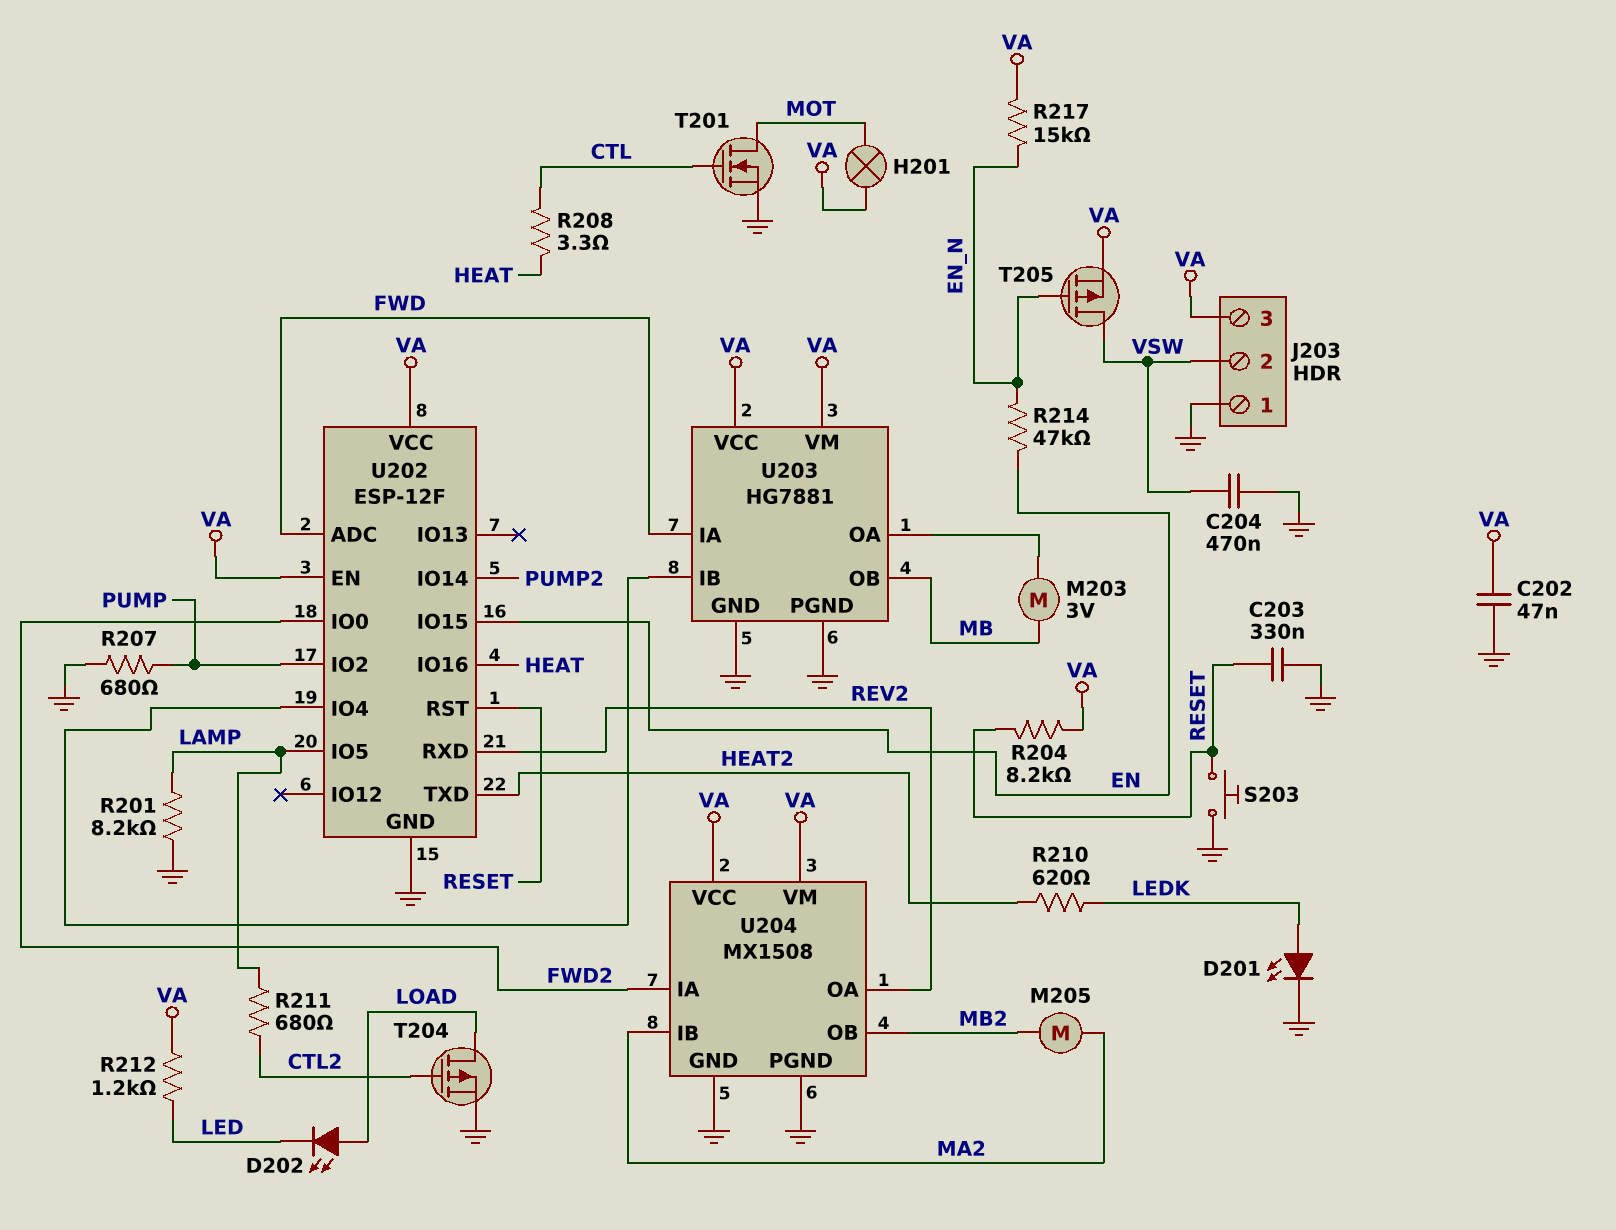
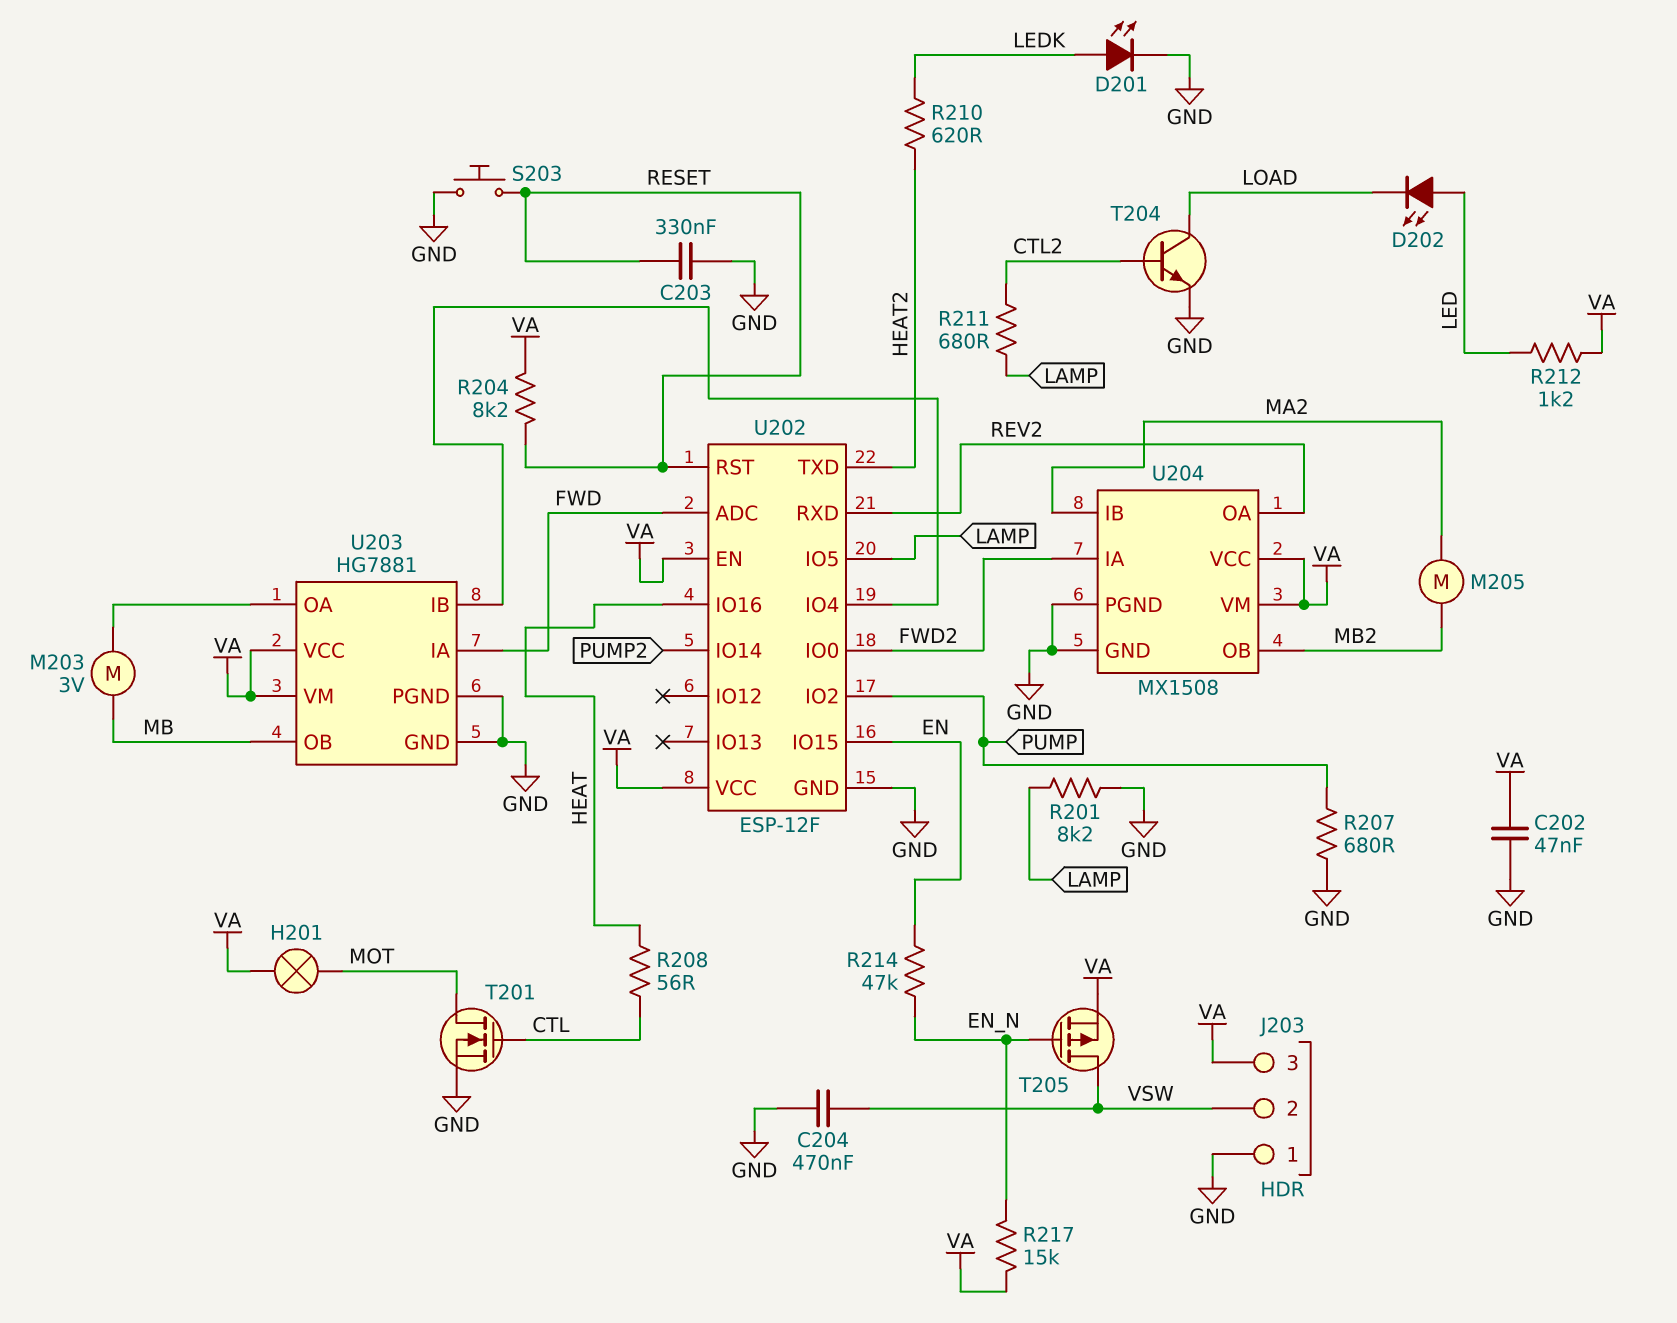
D202: LED (A LOAD, K LED) -> LED (A LED, K LOAD)
R208: 3.3 (CTL, HEAT) -> 56 (CTL, HEAT)
T204: PMOS (G CTL2, D LOAD, S GND) -> NPN (B CTL2, C LOAD, E GND)

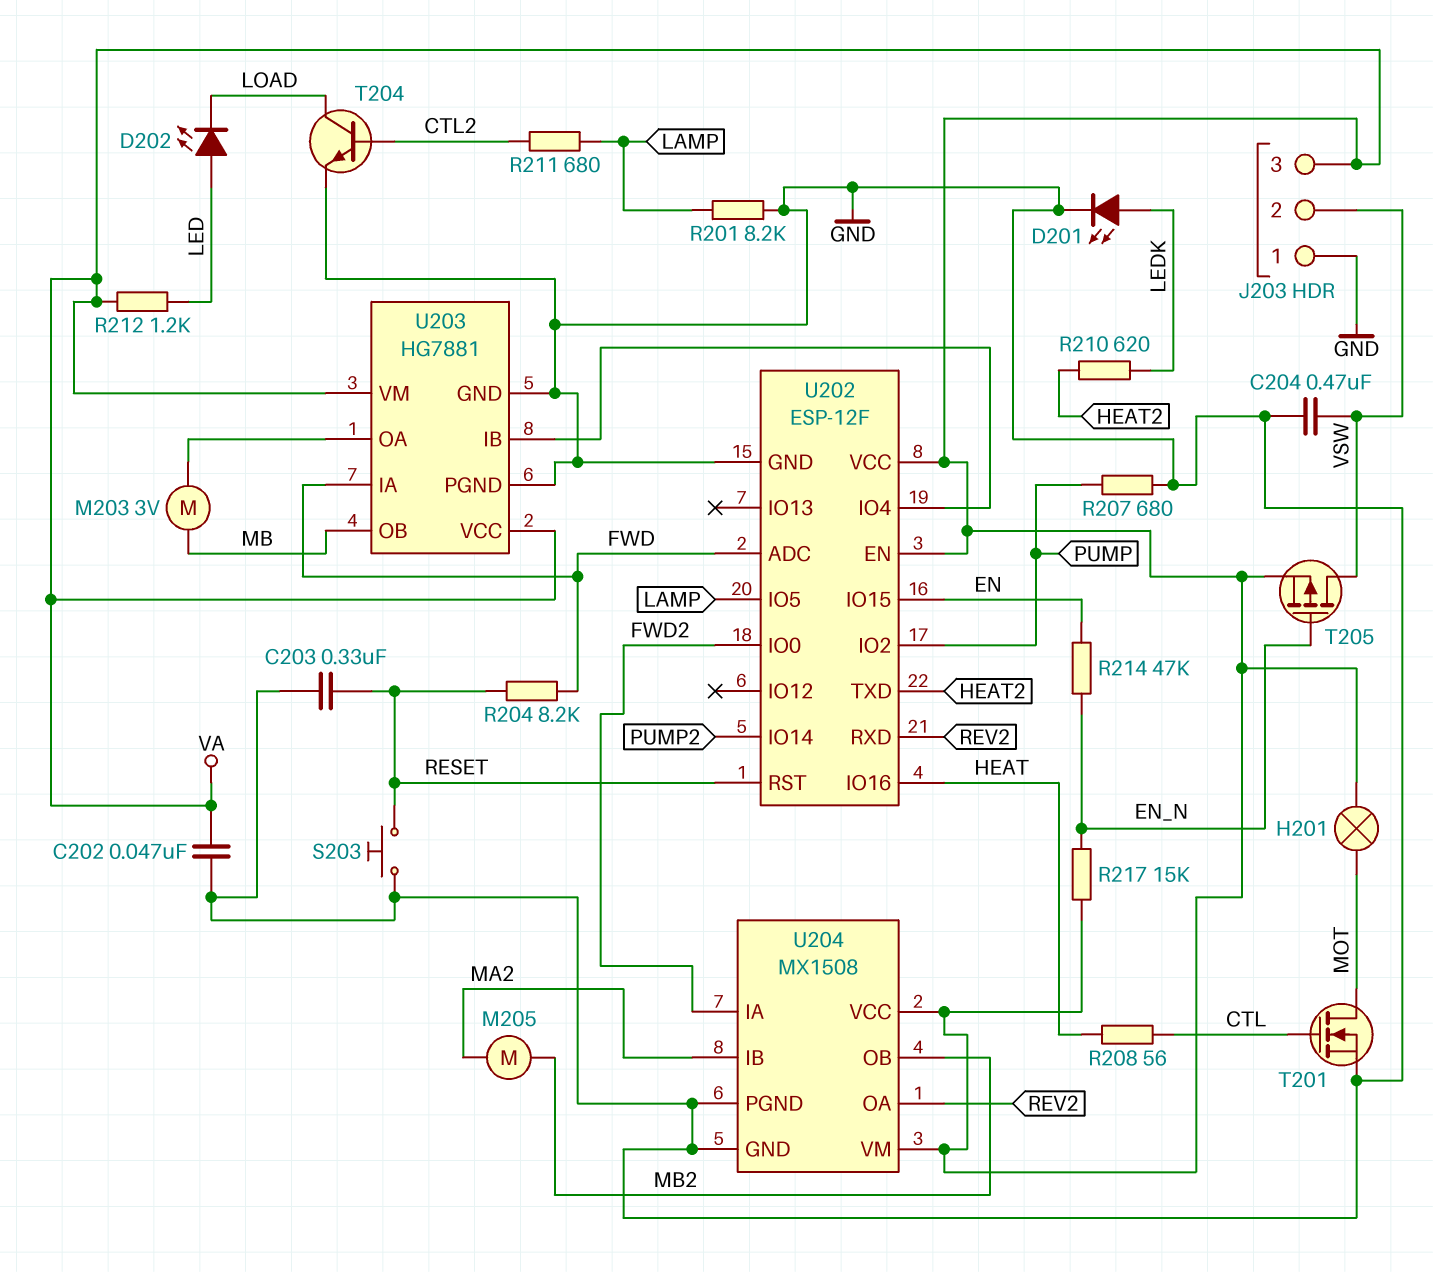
R204: 8.2k (RESET, VA) -> 8.2k (FWD, RESET)

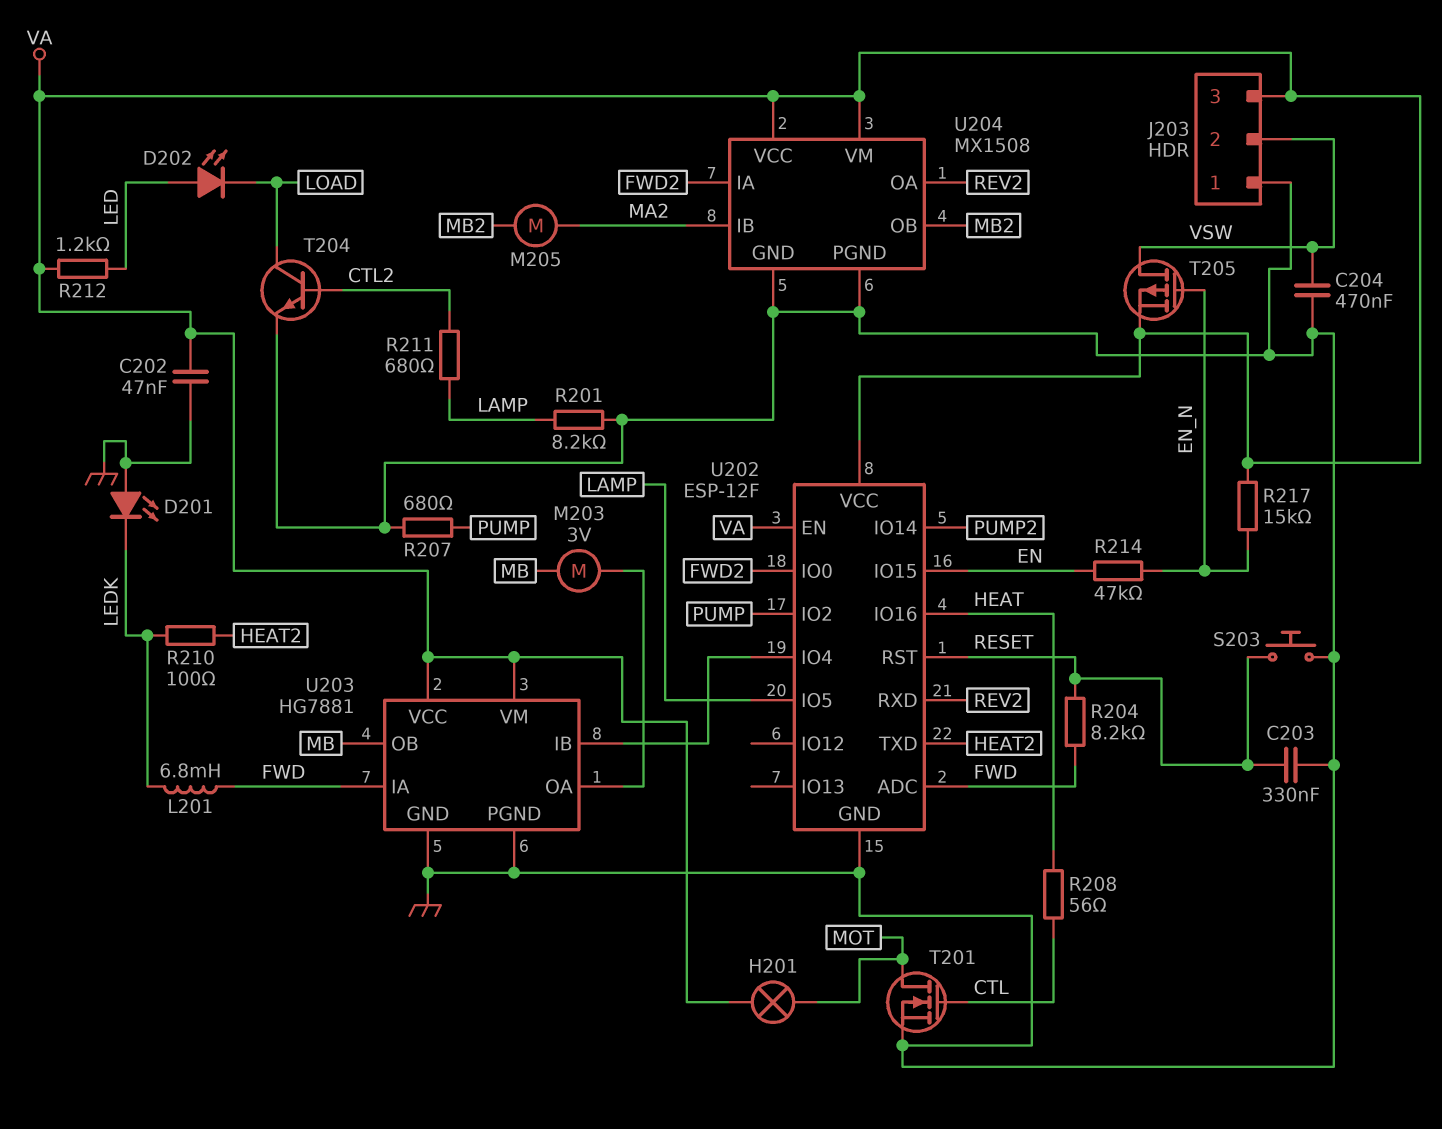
D201: LED (A LEDK, K GND) -> LED (A GND, K LEDK)
L201: none -> 6.8mH (FWD, LEDK)
R210: 620 (HEAT2, LEDK) -> 100 (HEAT2, LEDK)

